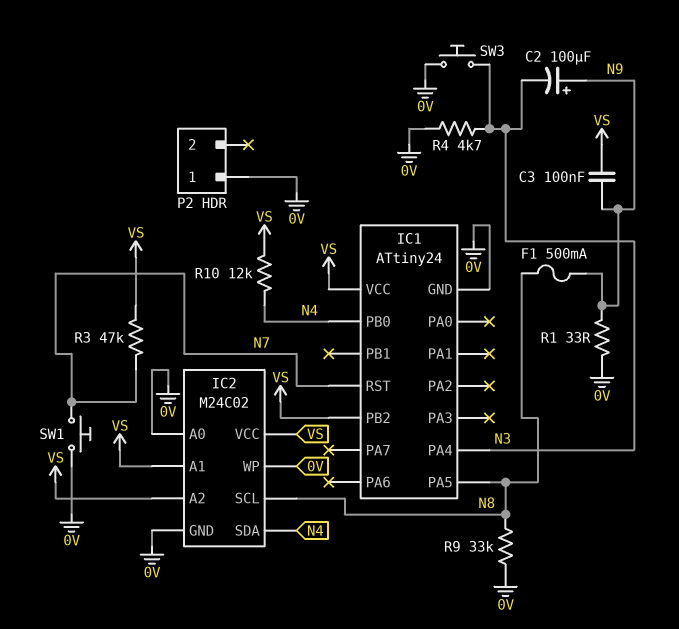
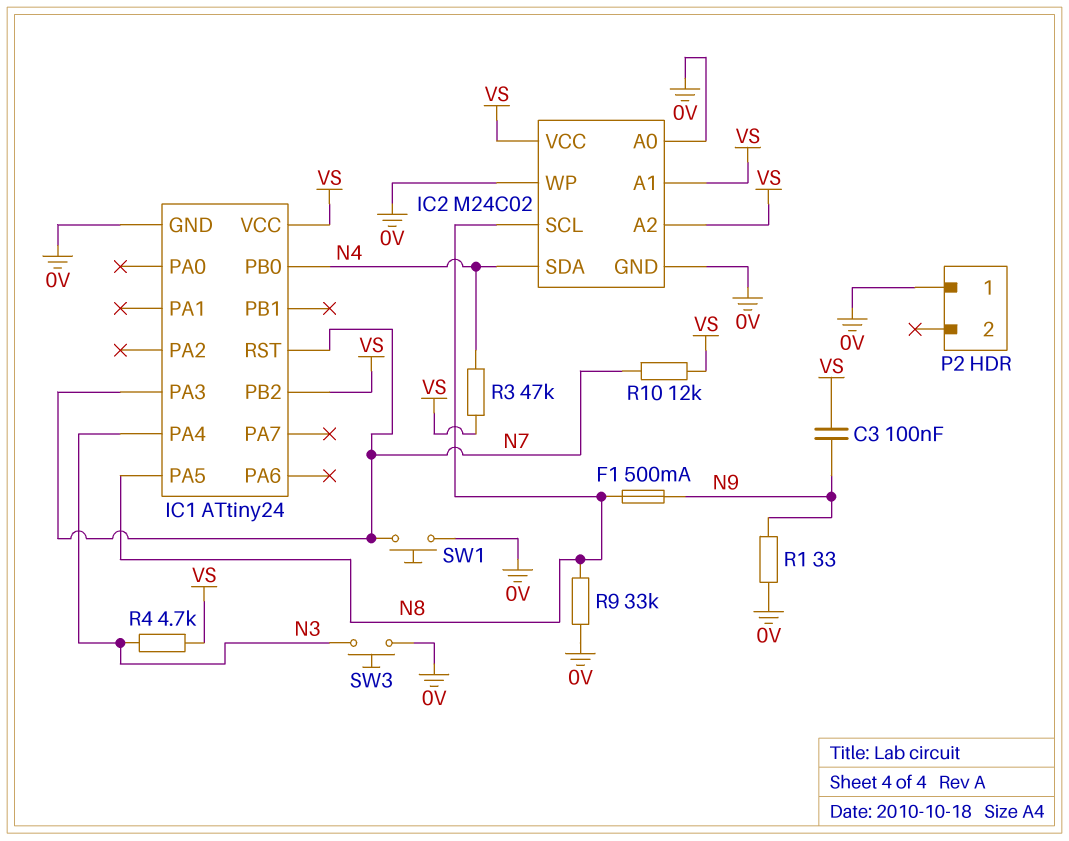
C2: 100uF (plus N9, minus N3) -> none
IC1 pin PA3: none -> N7
R3: 47k (N7, VS) -> 47k (N4, VS)
R4: 4.7k (0V, N3) -> 4.7k (N3, VS)
R10: 12k (N4, VS) -> 12k (N7, VS)

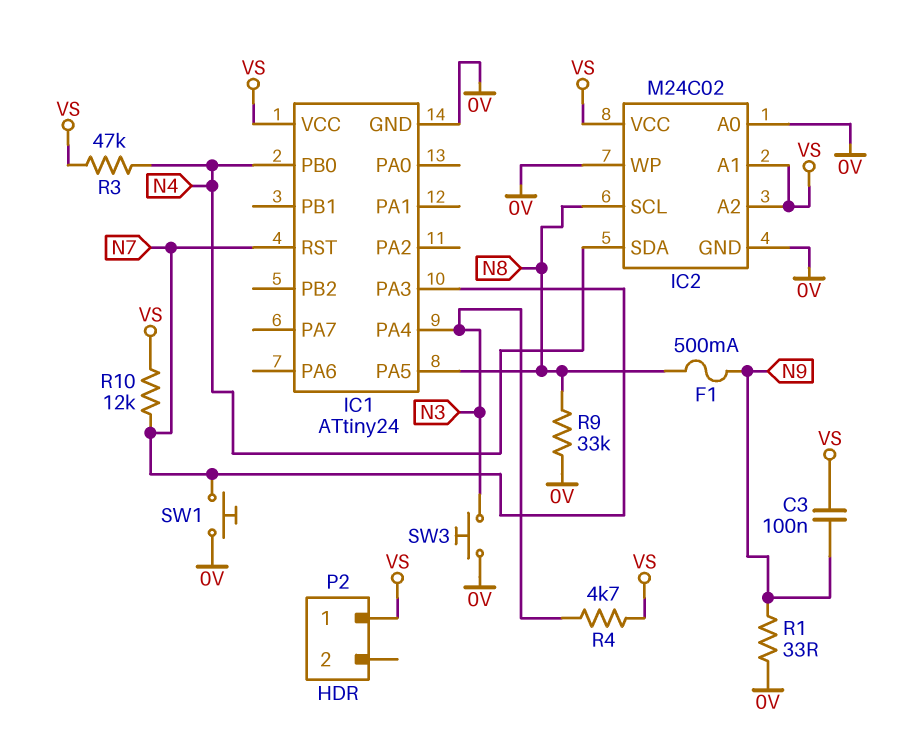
IC1 pin PB2: VS -> none
P2 pin 1: 0V -> VS

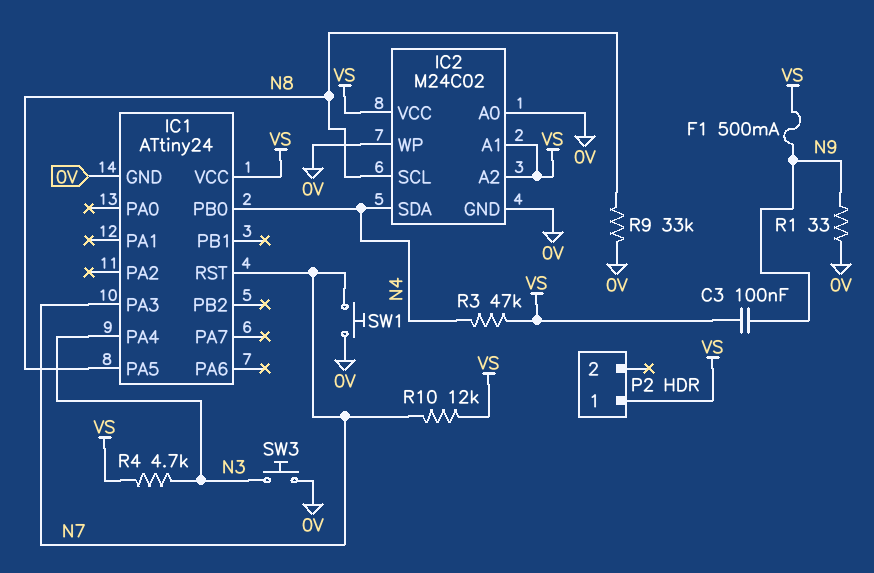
F1: 500mA (N8, N9) -> 500mA (N9, VS)

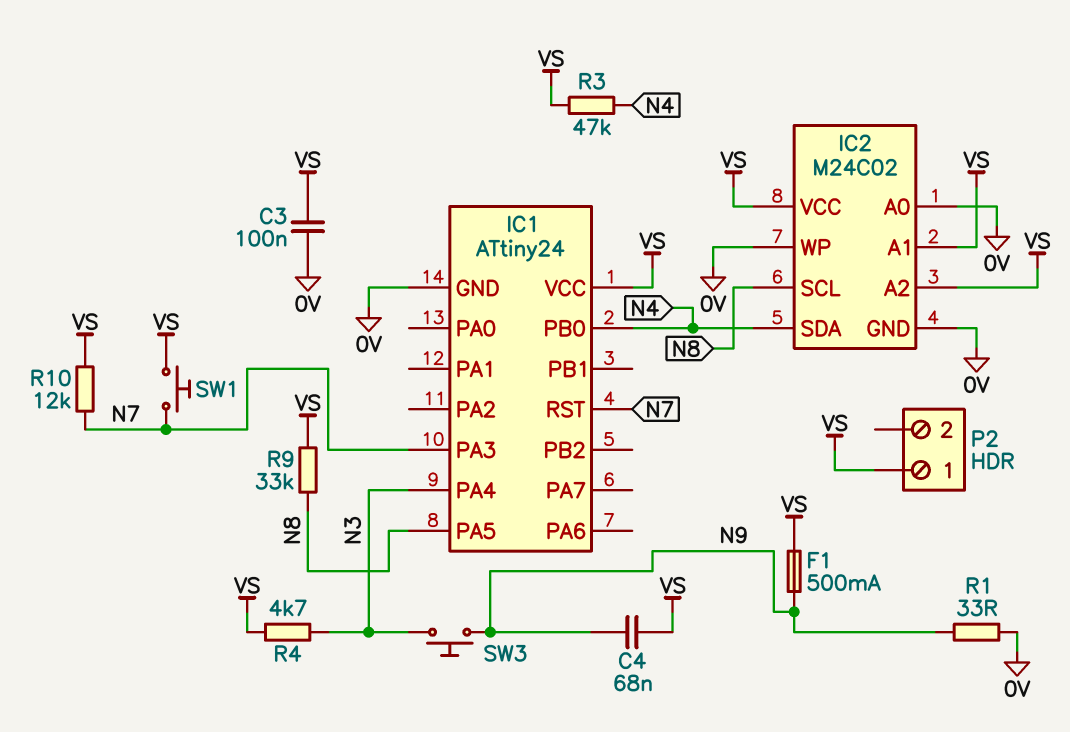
C3: 100nF (N9, VS) -> 100nF (0V, VS)
C4: none -> 68nF (N9, VS)
R9: 33k (0V, N8) -> 33k (N8, VS)
SW1: button (0V, N7) -> button (N7, VS)
SW3: button (0V, N3) -> button (N3, N9)

